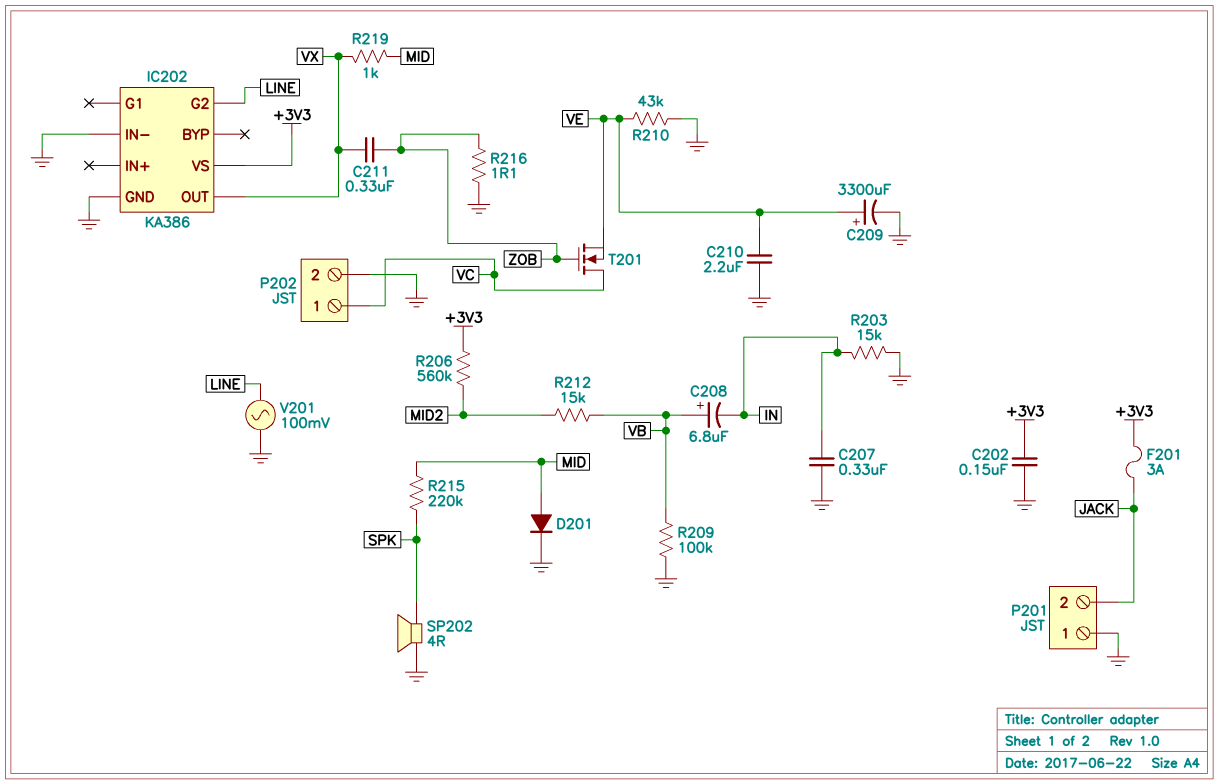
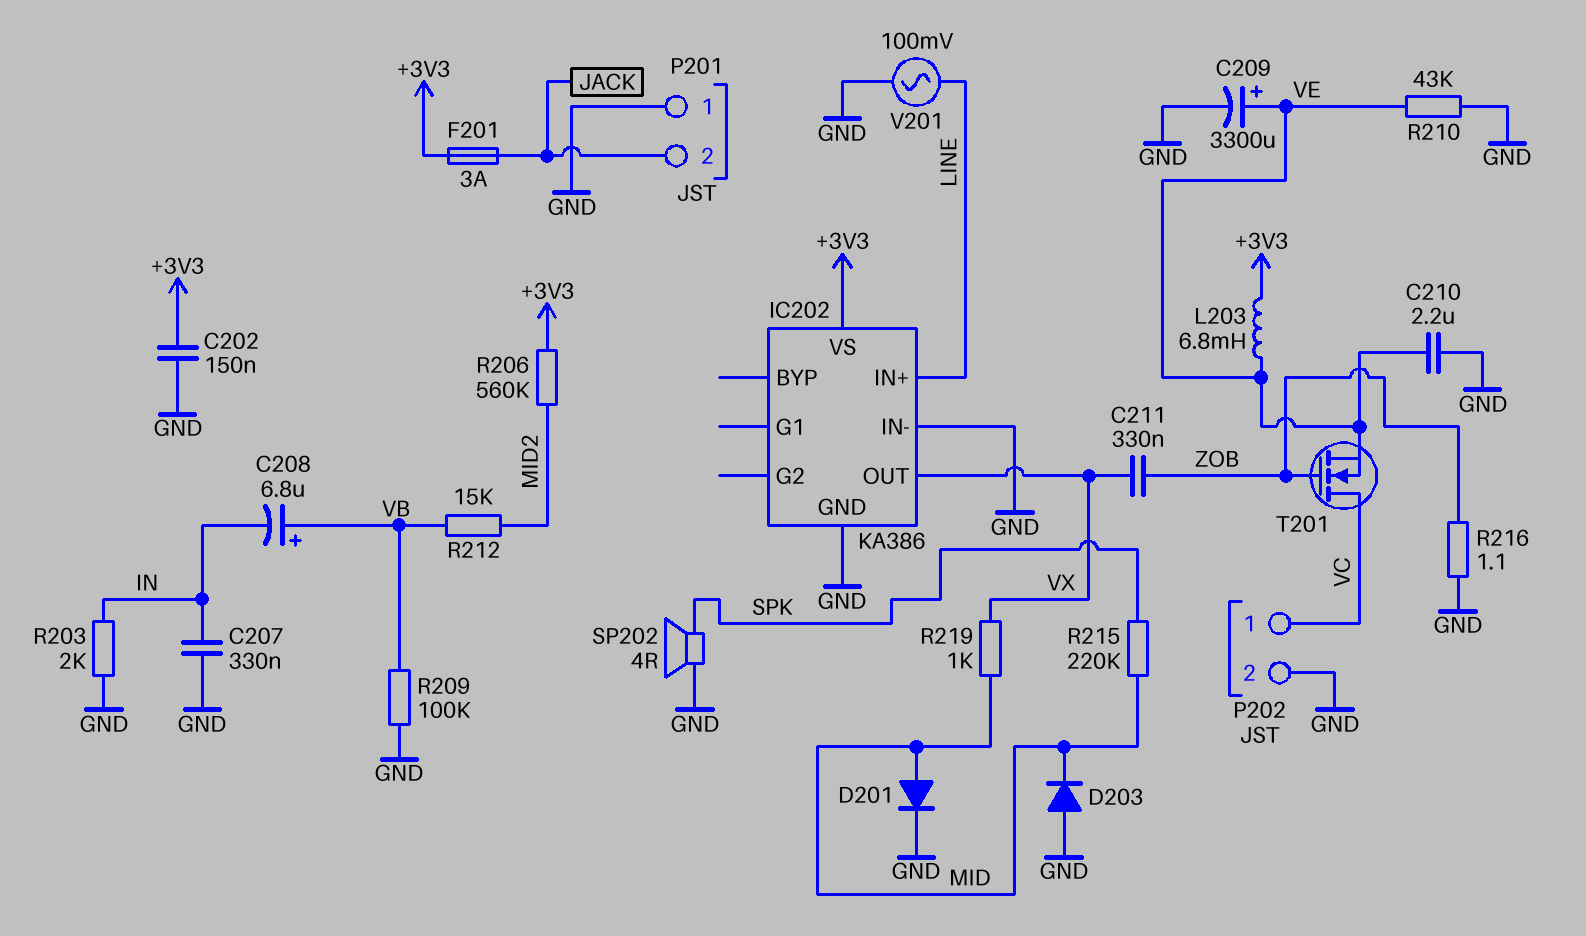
D203: none -> diode (A GND, K MID)
IC202 pin G2: LINE -> none
IC202 pin IN+: none -> LINE
L203: none -> 6.8mH (+3V3, VE)
R203: 15k (GND, IN) -> 2k (GND, IN)

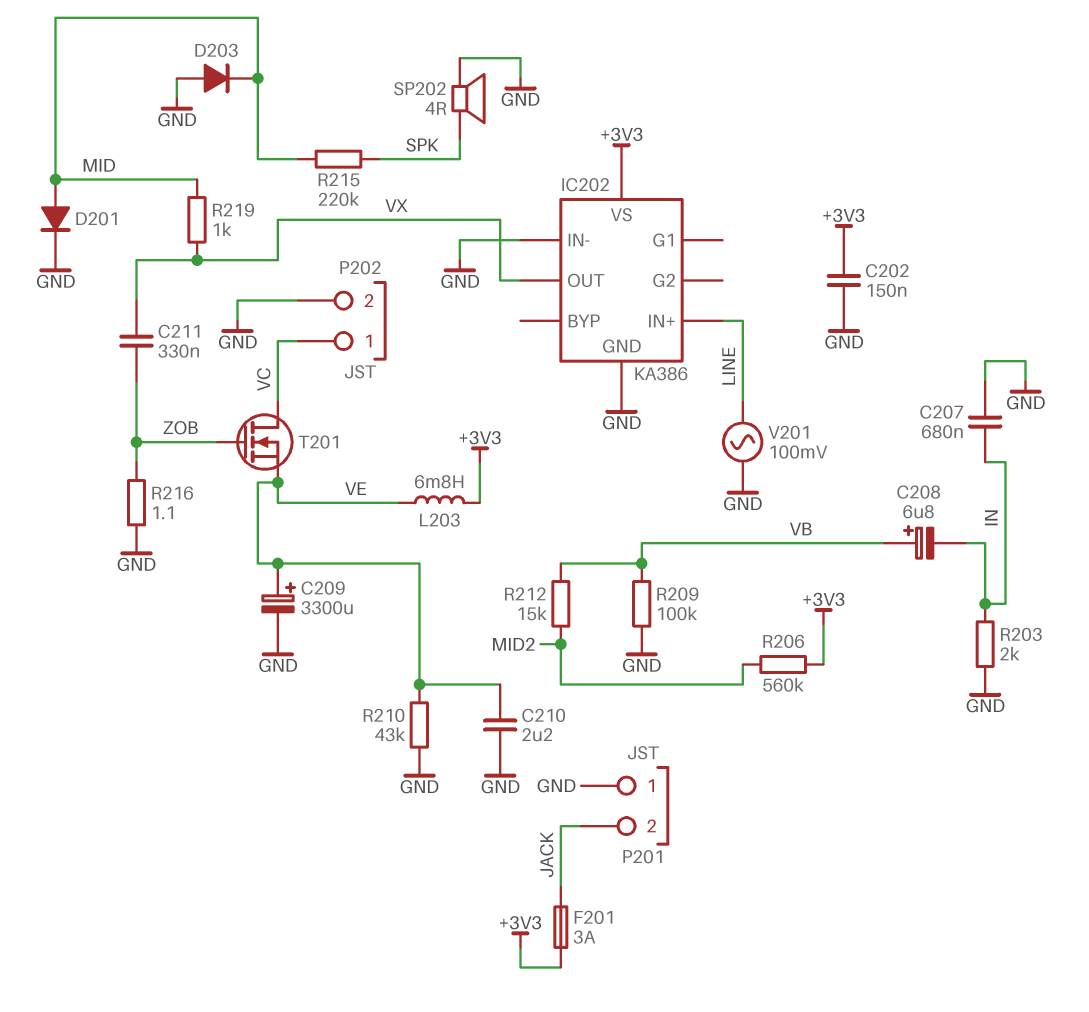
C207: 330nF (GND, IN) -> 680nF (GND, IN)

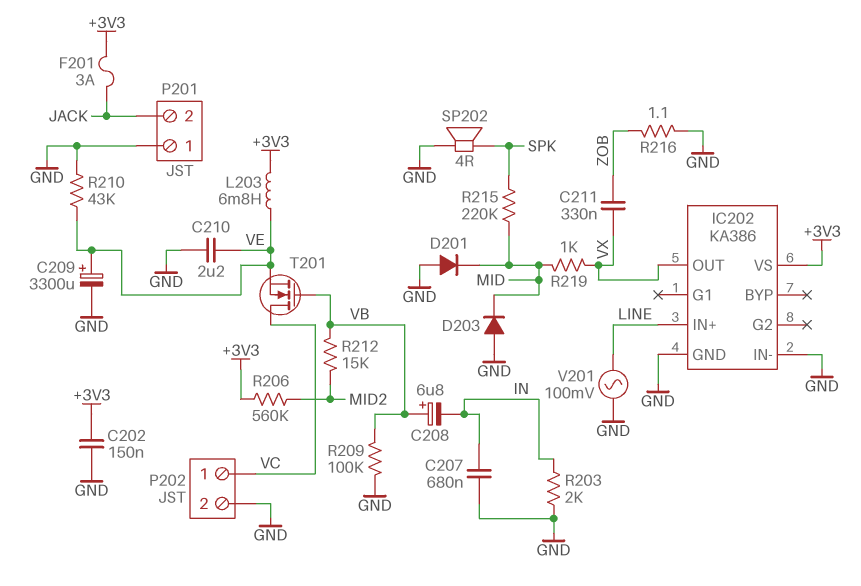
D201: diode (A MID, K GND) -> diode (A GND, K MID)
T201: NMOS (G ZOB, D VC, S VE) -> NMOS (G VB, D VC, S VE)

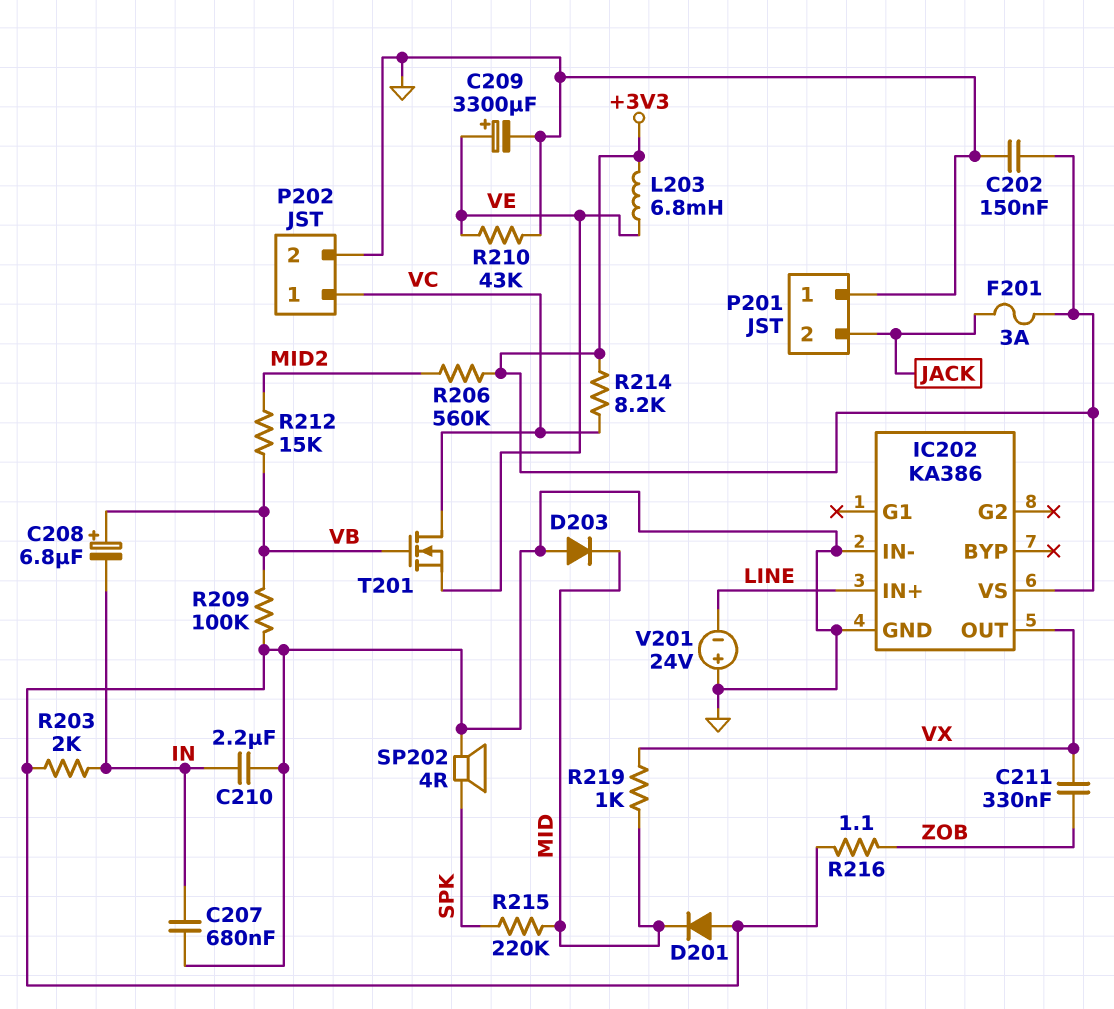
C210: 2.2uF (GND, VE) -> 2.2uF (GND, IN)
R214: none -> 8.2k (+3V3, VC)
V201: AC 100mV (GND, LINE) -> 24V (plus GND, minus LINE)

